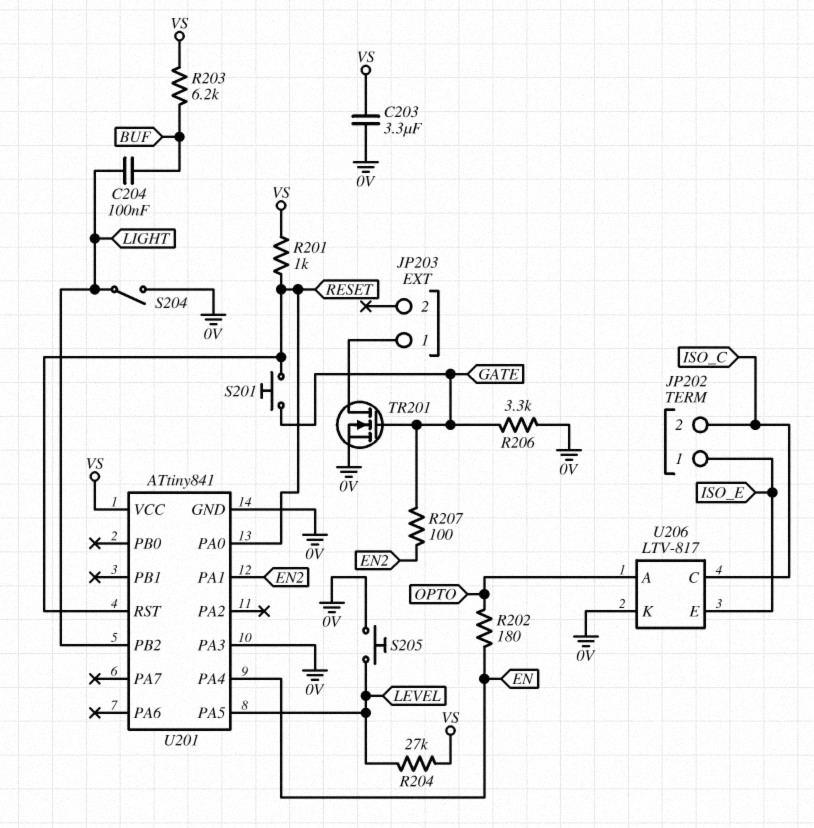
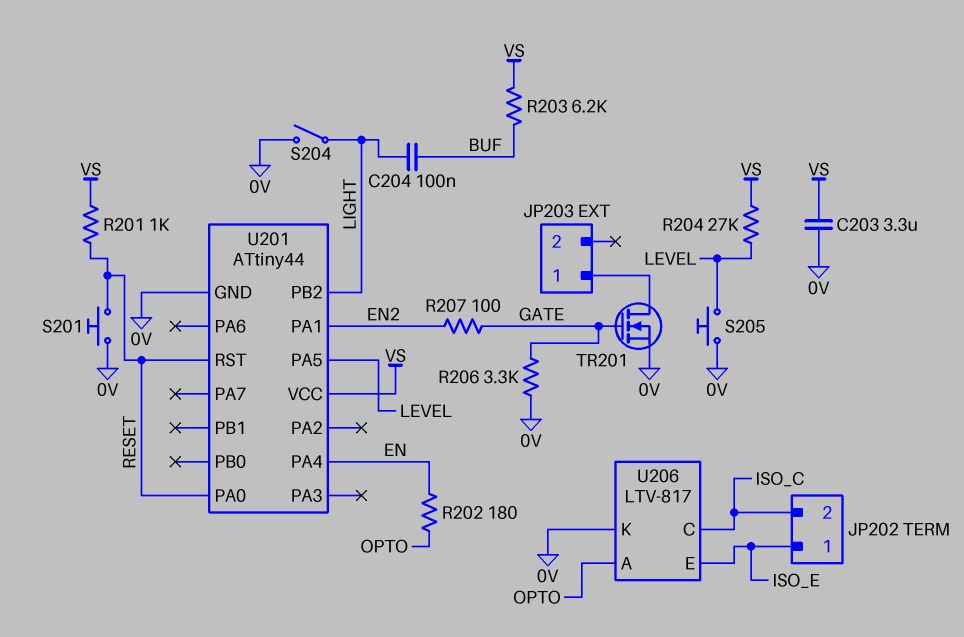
S201: button (GATE, RESET) -> button (0V, RESET)
U201: ATtiny841 -> ATtiny44
U201 pin PA3: 0V -> none

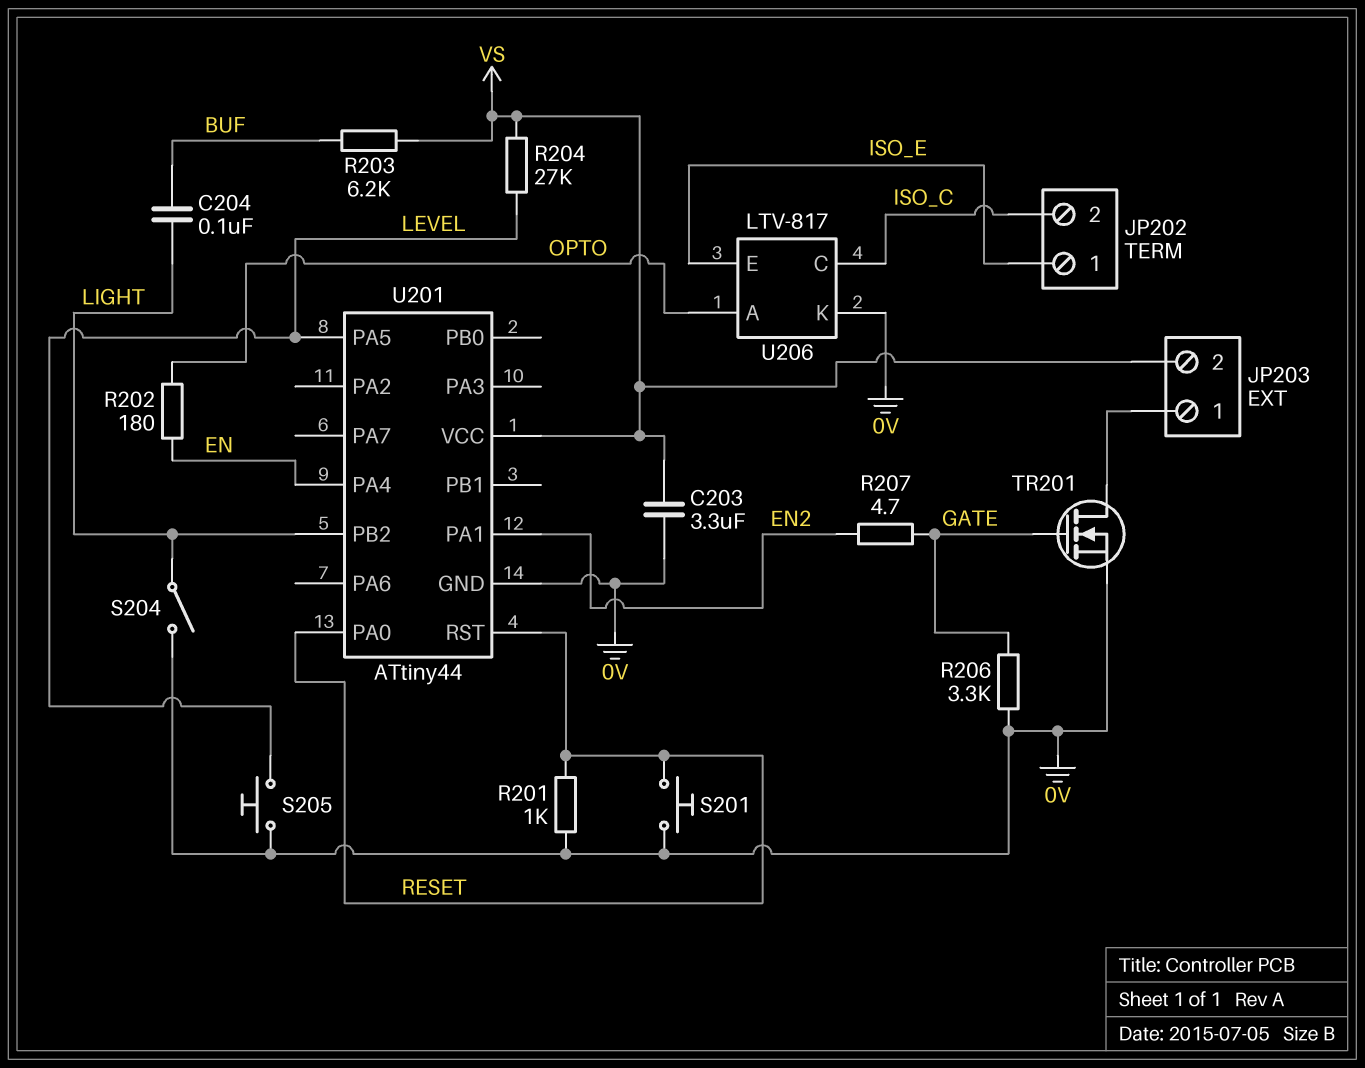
JP203 pin 2: none -> VS
R201: 1k (RESET, VS) -> 1k (0V, RESET)
R207: 100 (EN2, GATE) -> 4.7 (EN2, GATE)

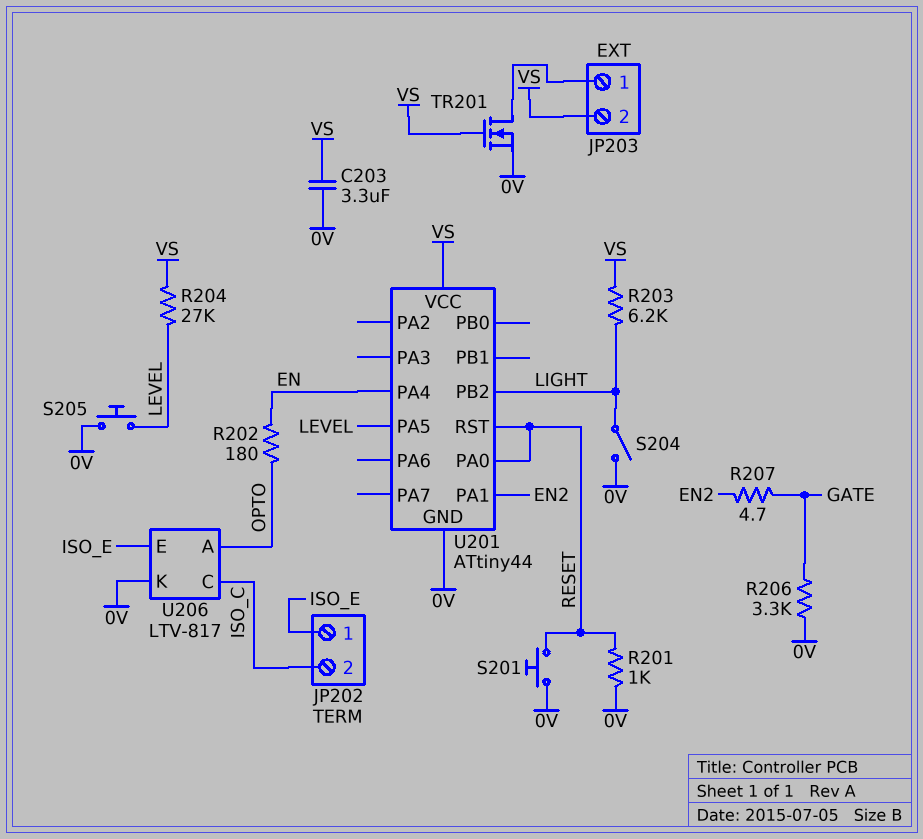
C204: 100nF (BUF, LIGHT) -> none
R203: 6.2k (BUF, VS) -> 6.2k (LIGHT, VS)
TR201: NMOS (G GATE, D JP203/1, S 0V) -> NMOS (G VS, D JP203/1, S 0V)

